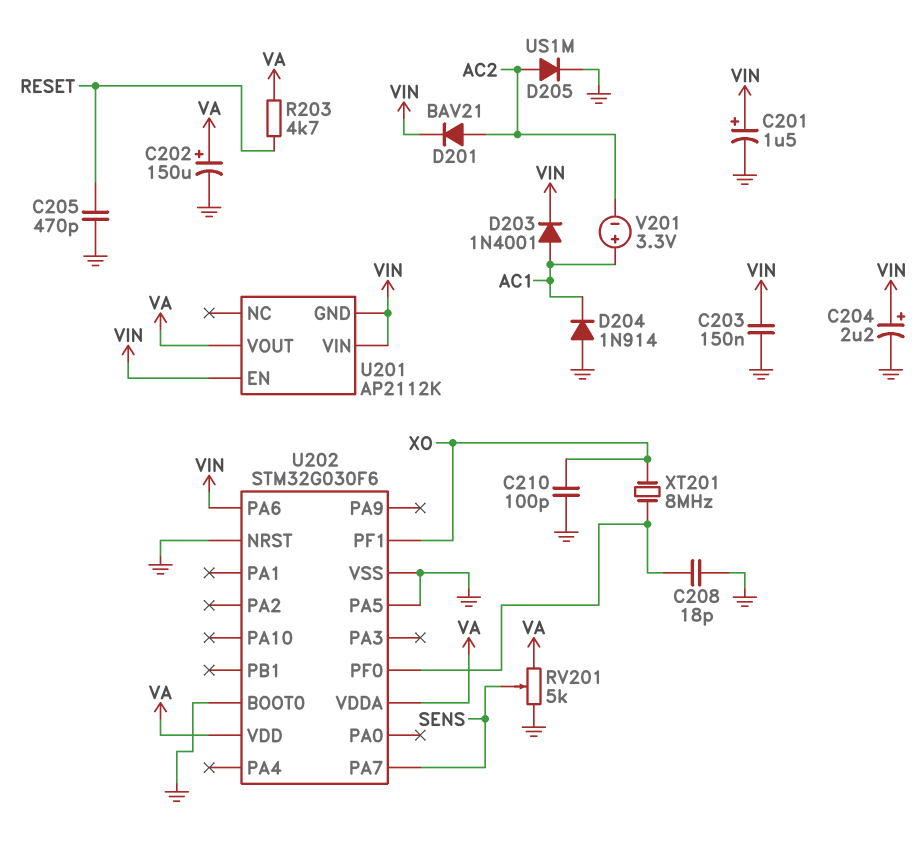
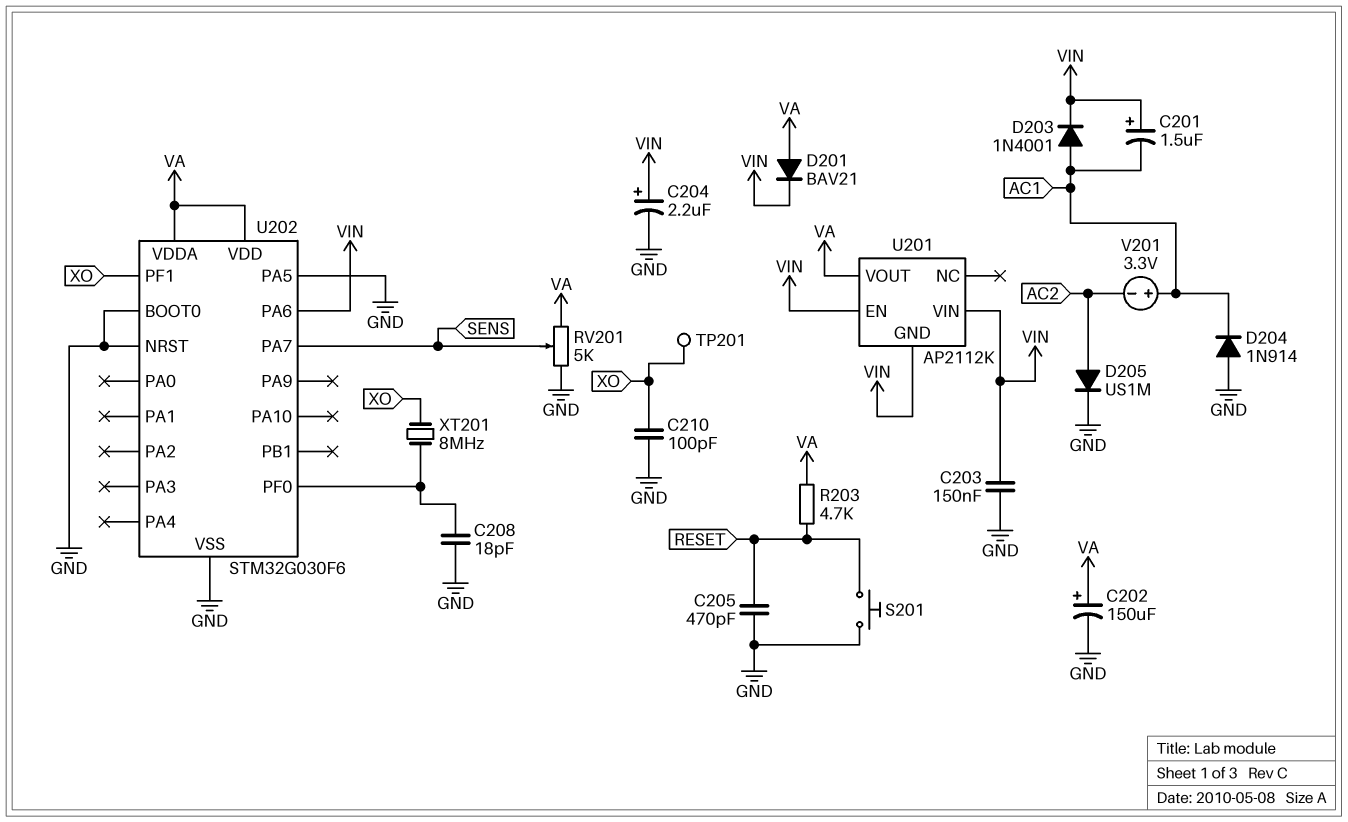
C201: 1.5uF (plus VIN, minus GND) -> 1.5uF (plus VIN, minus AC1)
D201: diode BAV21 (A AC2, K VIN) -> diode BAV21 (A VA, K VIN)
S201: none -> button (GND, RESET)
TP201: none -> test point (XO)

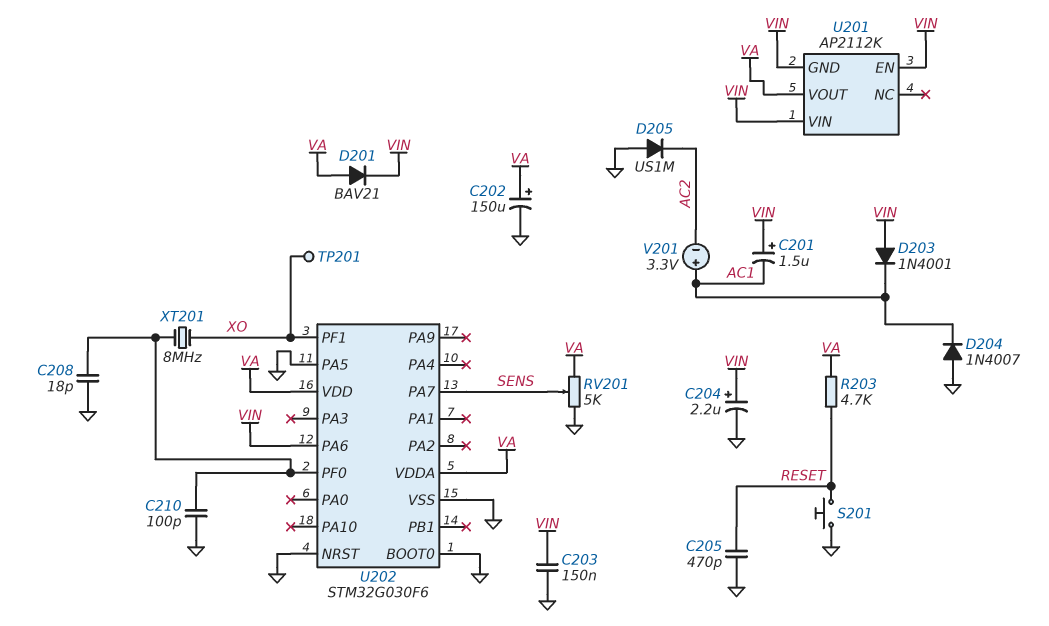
C210: 100pF (GND, XO) -> 100pF (GND, U202/PF0)
D203: diode 1N4001 (A AC1, K VIN) -> diode 1N4001 (A VIN, K AC1)
D204: diode 1N914 (A GND, K AC1) -> diode 1N4007 (A GND, K AC1)
D205: diode US1M (A AC2, K GND) -> diode US1M (A GND, K AC2)

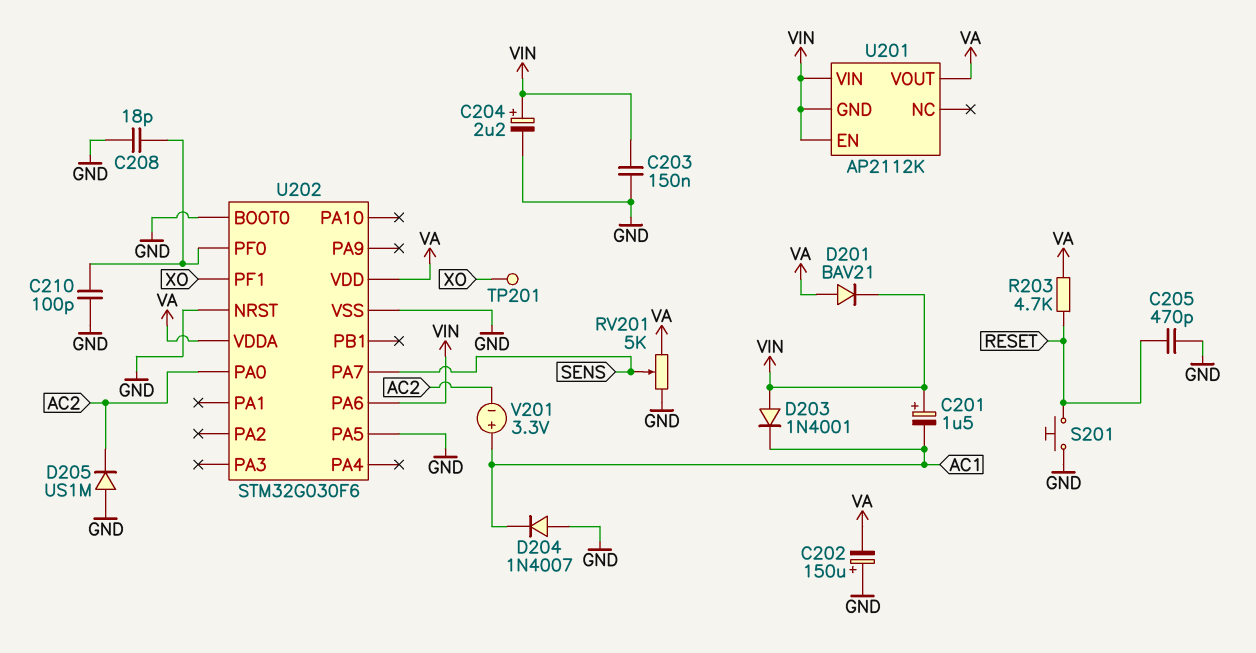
C202: 150uF (plus VA, minus GND) -> 150uF (plus GND, minus VA)
U202 pin PA0: none -> AC2
XT201: 8MHz (U202/PF0, XO) -> none

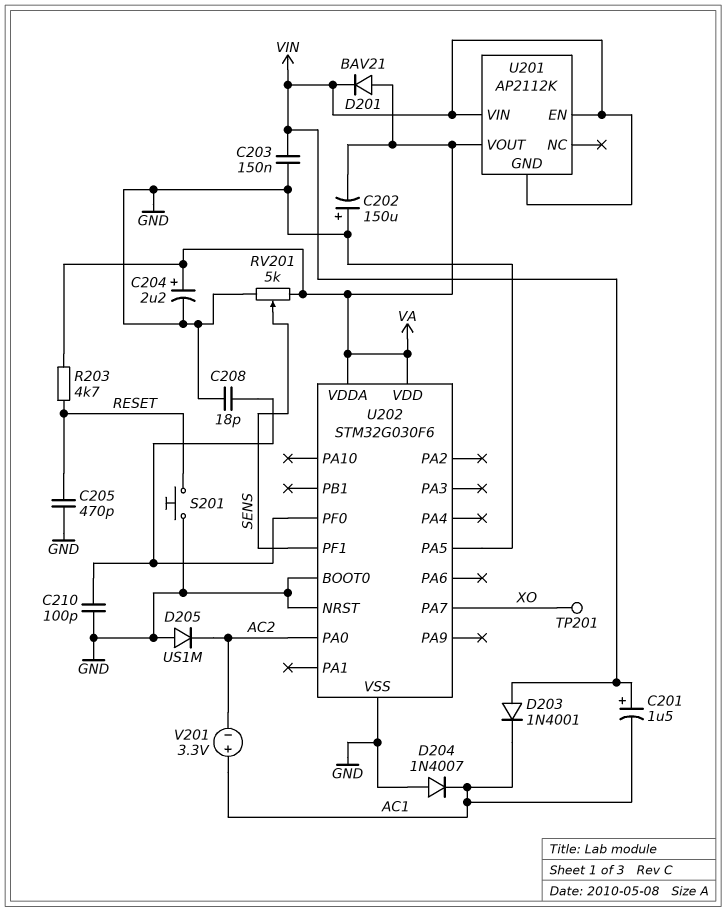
C204: 2.2uF (plus VIN, minus GND) -> 2.2uF (plus VA, minus GND)
U202 pin PA6: VIN -> none
U202 pin PA7: SENS -> XO
U202 pin PF1: XO -> SENS

